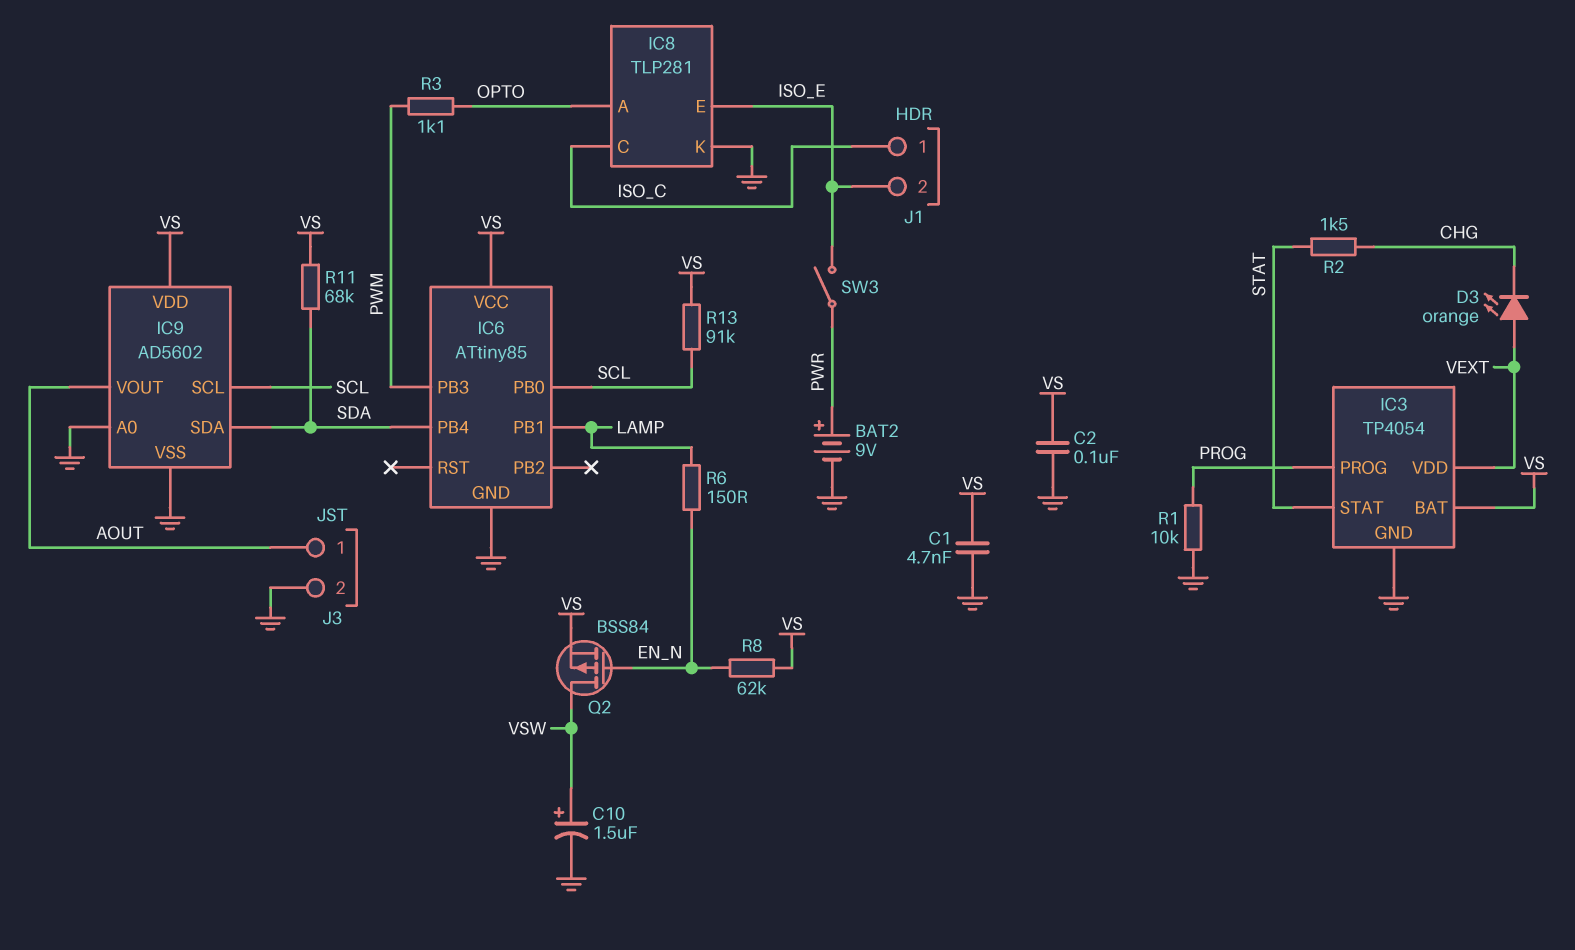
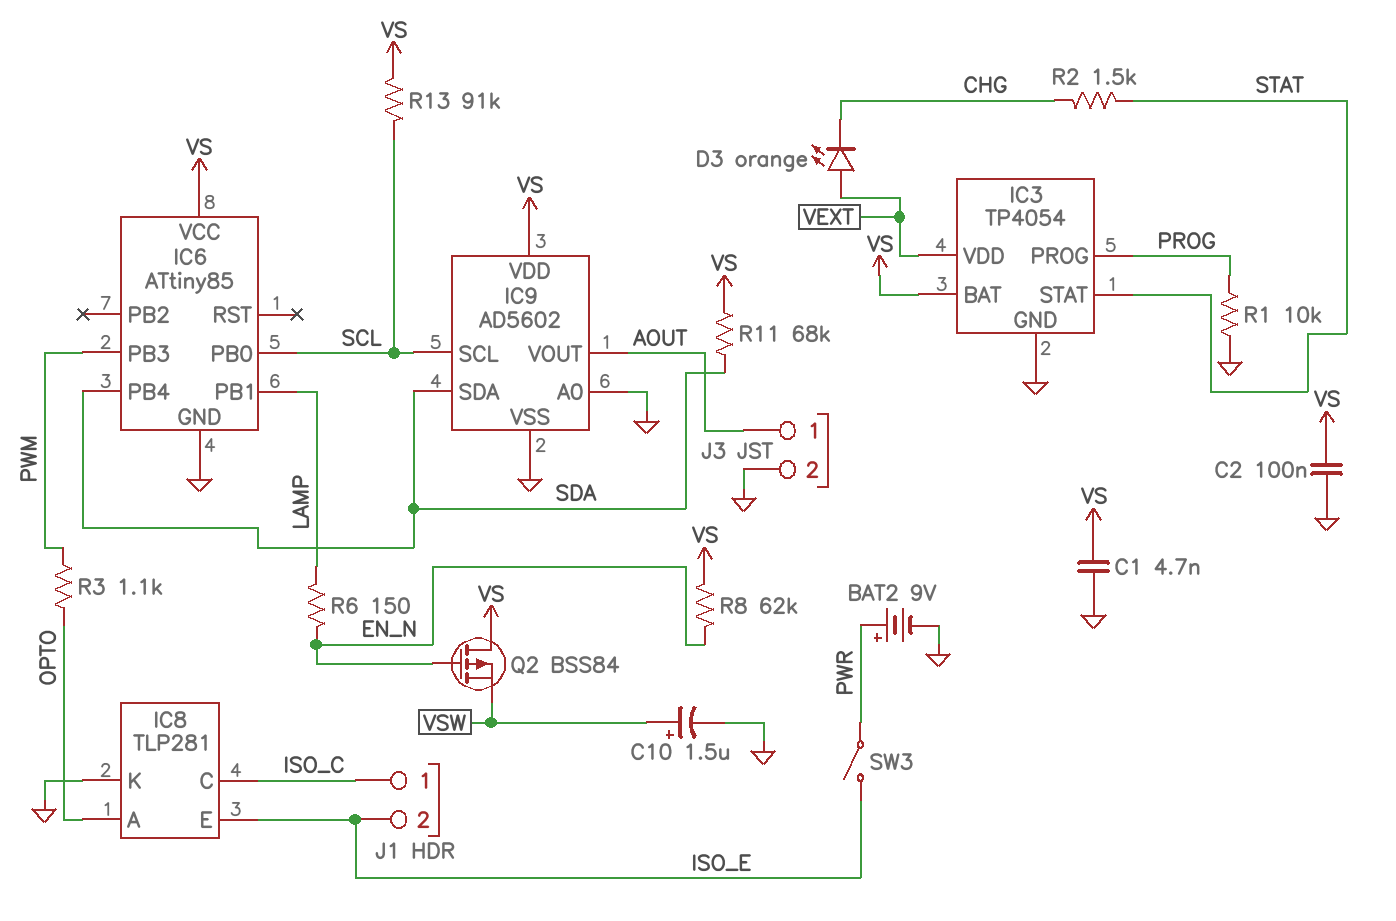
Q2: PMOS BSS84 (G EN_N, D VSW, S VS) -> PMOS BSS84 (G EN_N, D VS, S VSW)

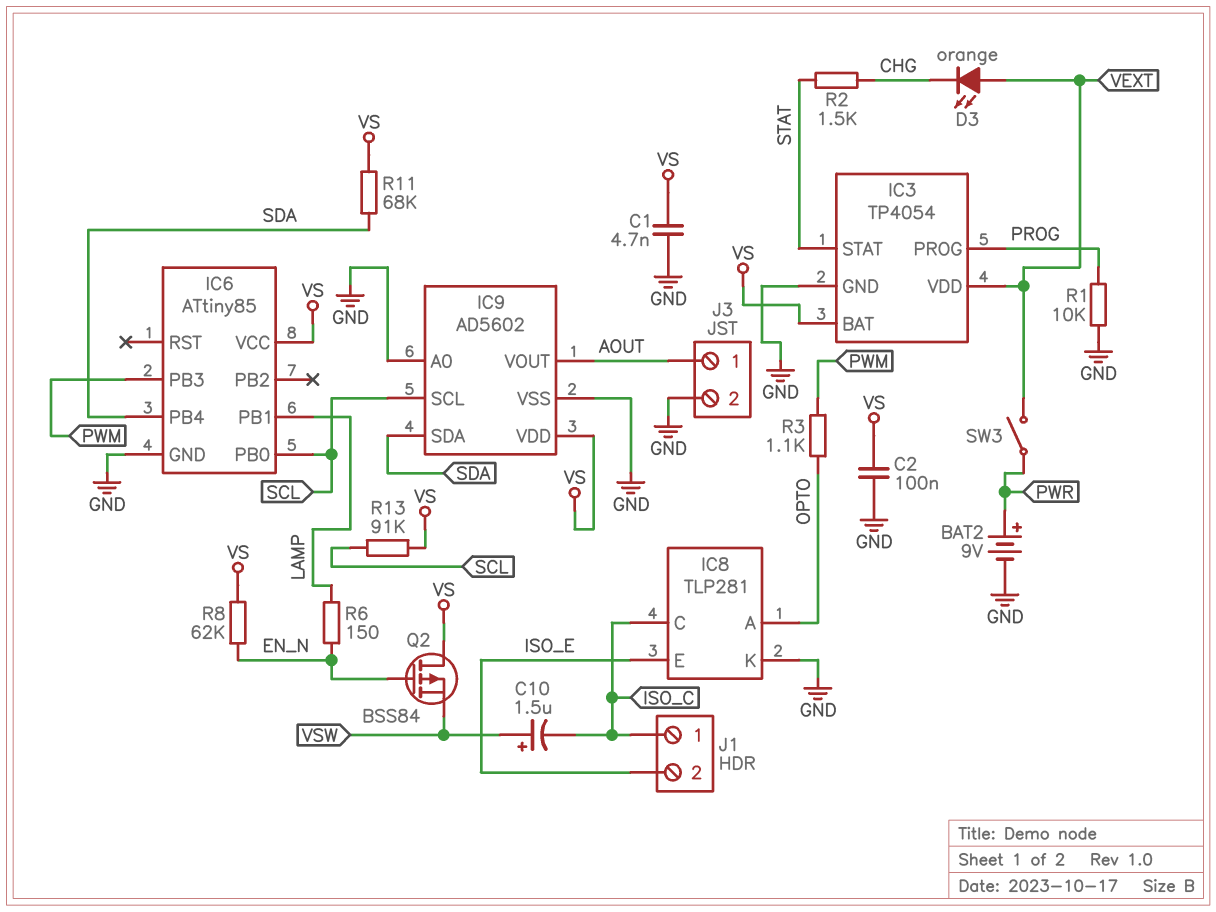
C10: 1.5uF (plus VSW, minus GND) -> 1.5uF (plus VSW, minus ISO_C)
SW3: switch (ISO_E, PWR) -> switch (PWR, VEXT)

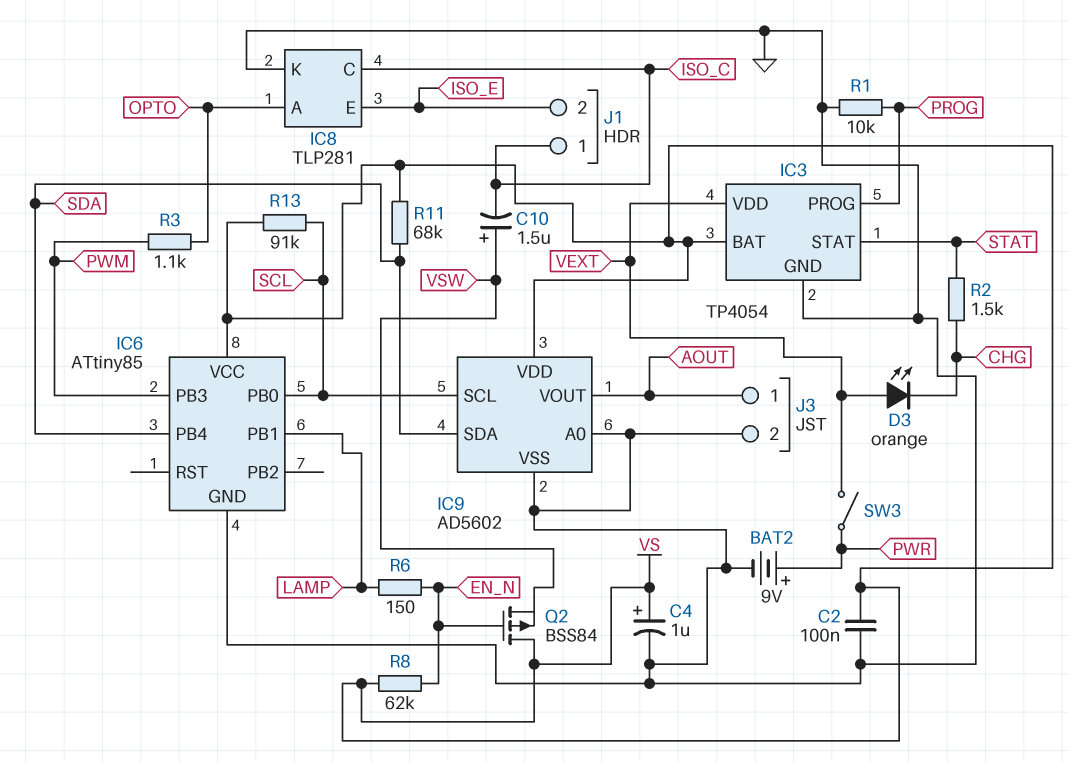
C1: 4.7nF (GND, VS) -> none
C4: none -> 1uF (plus VS, minus GND)

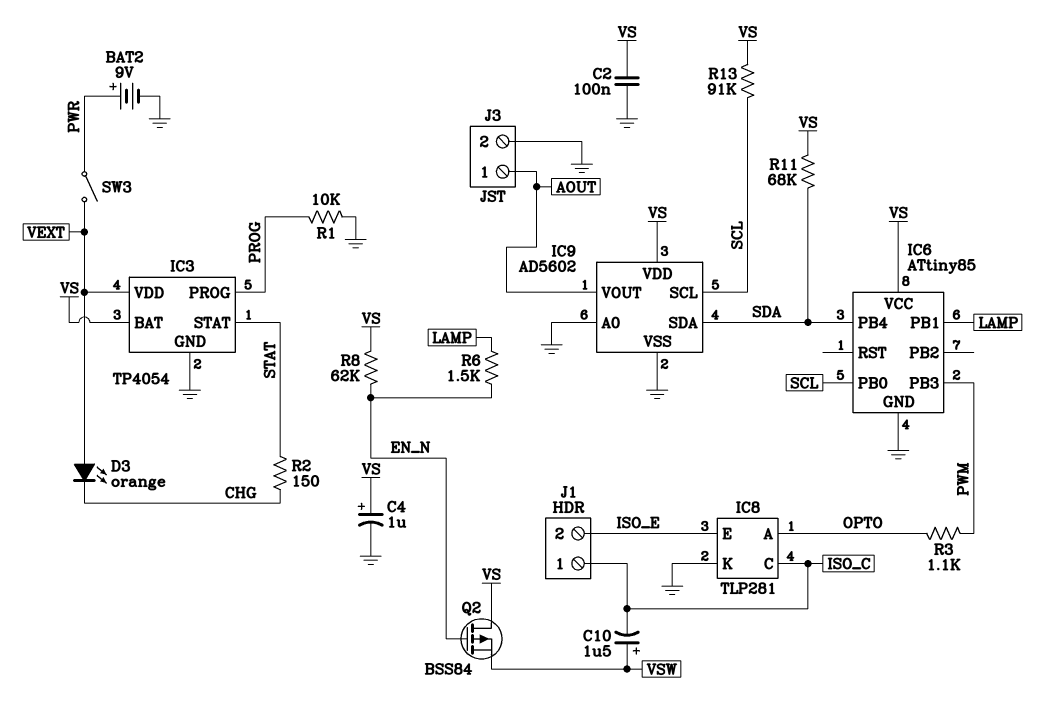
R2: 1.5k (CHG, STAT) -> 150 (CHG, STAT)
R6: 150 (EN_N, LAMP) -> 1.5k (EN_N, LAMP)

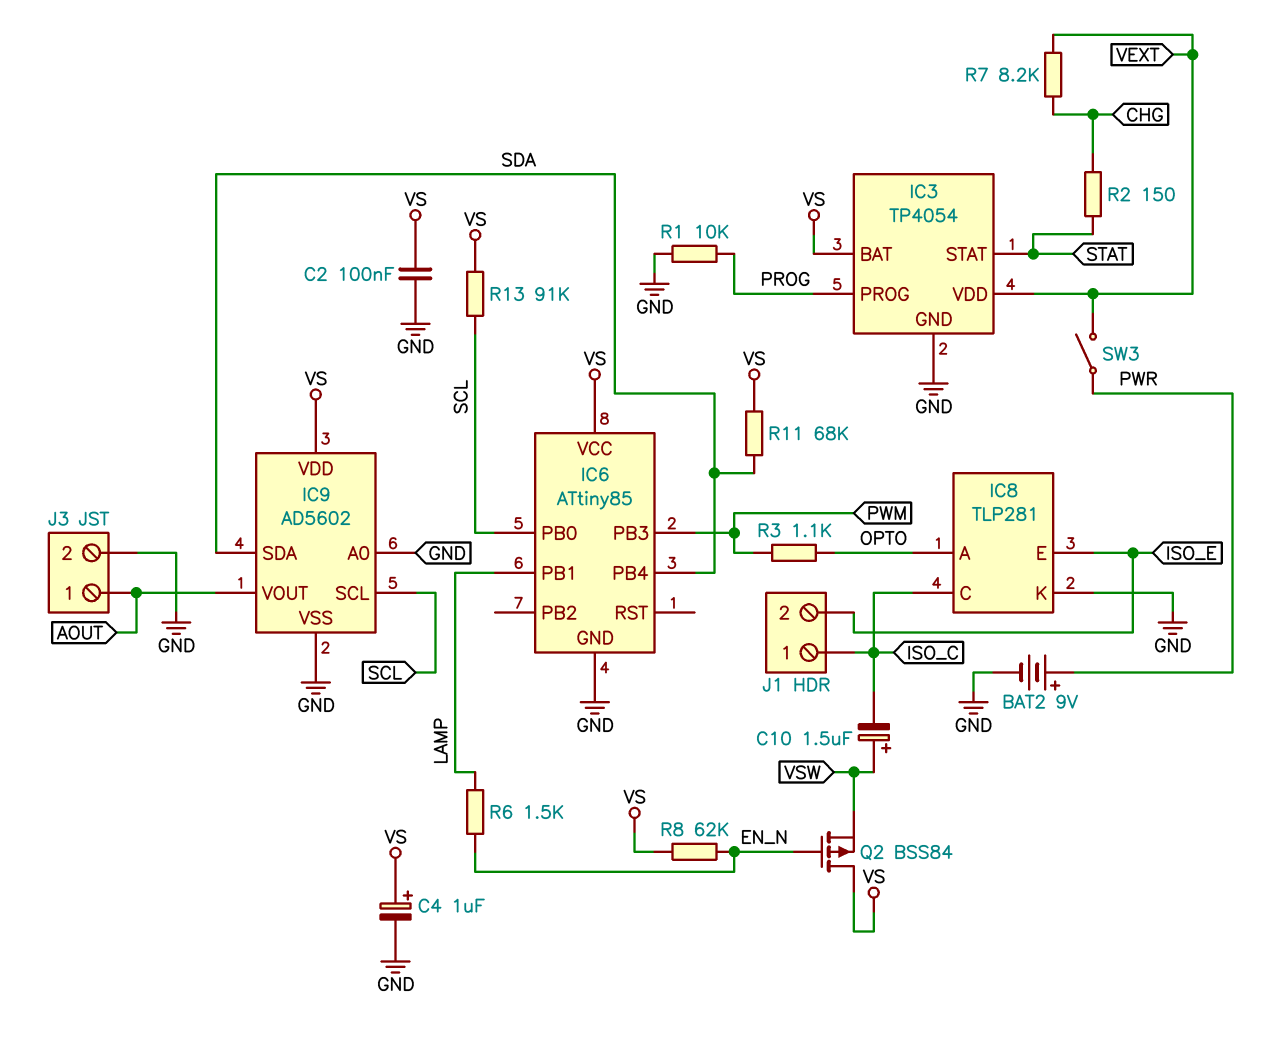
D3: LED orange (A VEXT, K CHG) -> none
R7: none -> 8.2k (CHG, VEXT)

